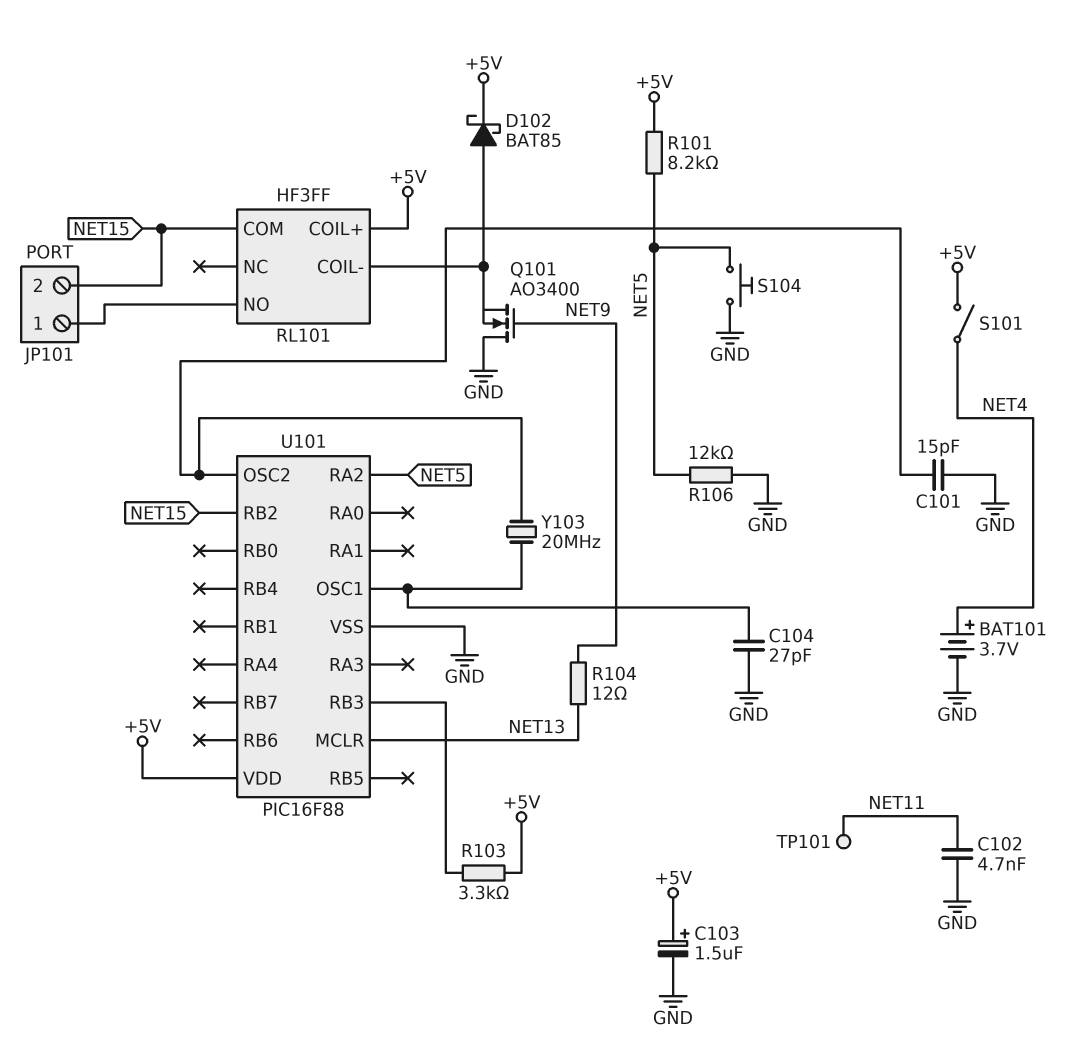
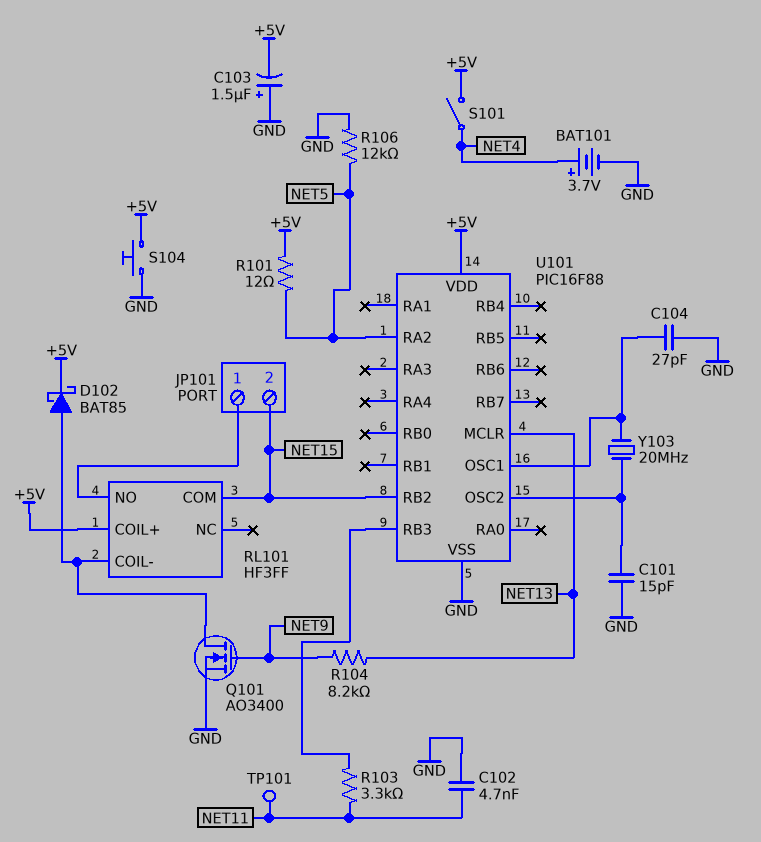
C103: 1.5uF (plus +5V, minus GND) -> 1.5uF (plus GND, minus +5V)
Q101: NMOS AO3400 (G NET9, D GND, S RL101/COIL-) -> NMOS AO3400 (G NET9, D RL101/COIL-, S GND)
R101: 8.2k (+5V, NET5) -> 12 (+5V, NET5)
R103: 3.3k (+5V, U101/RB3) -> 3.3k (NET11, U101/RB3)
R104: 12 (NET9, NET13) -> 8.2k (NET9, NET13)
S104: button (GND, NET5) -> button (+5V, GND)

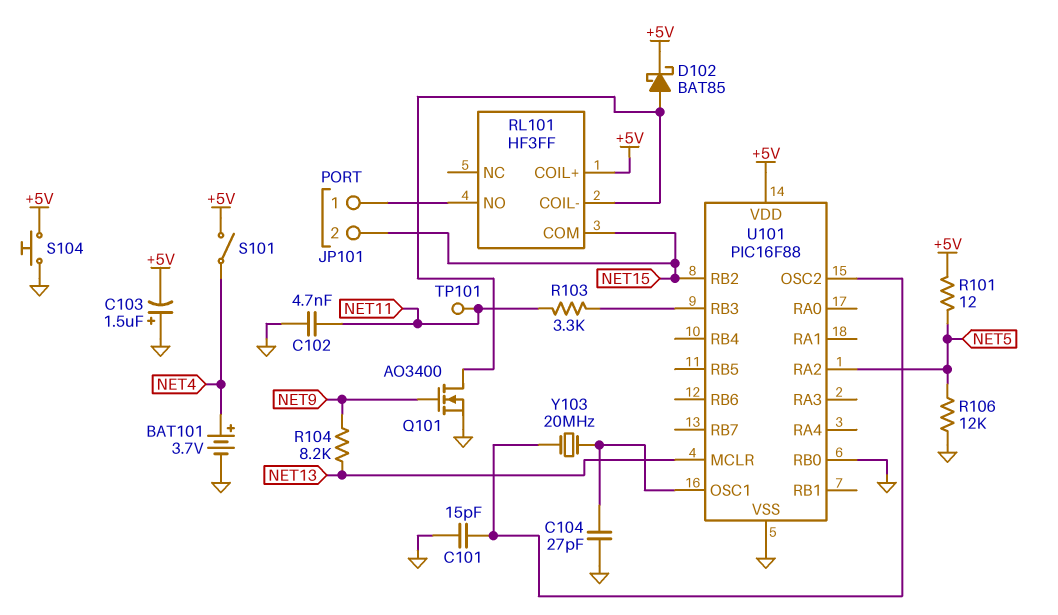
U101 pin RB0: none -> GND

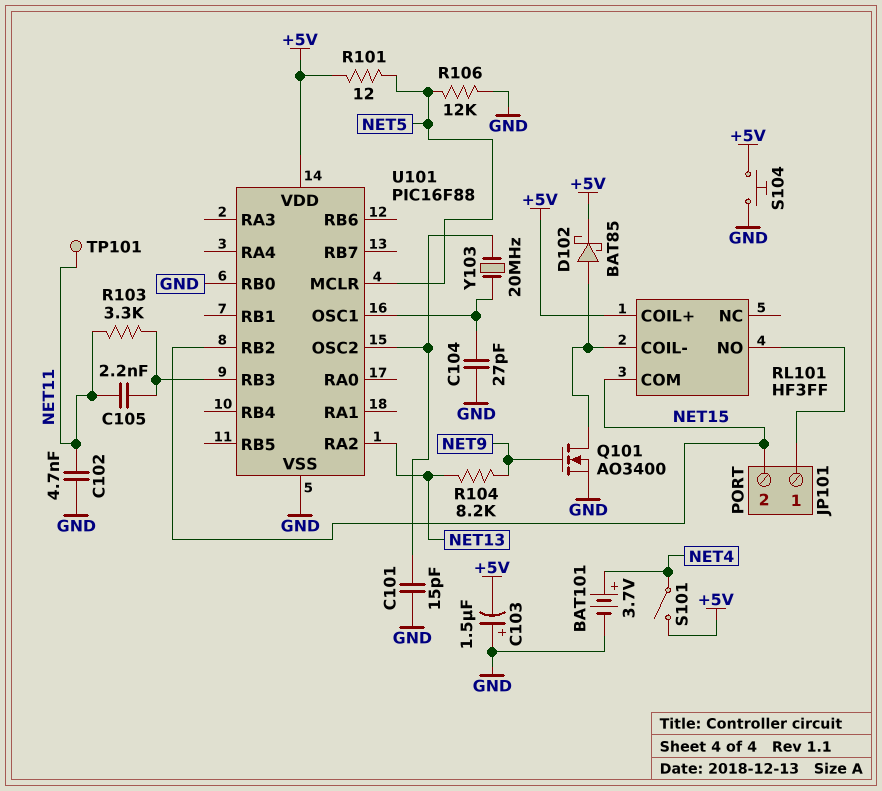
C105: none -> 2.2nF (NET11, U101/RB3)
U101 pin MCLR: NET13 -> NET5
U101 pin RA2: NET5 -> NET13

